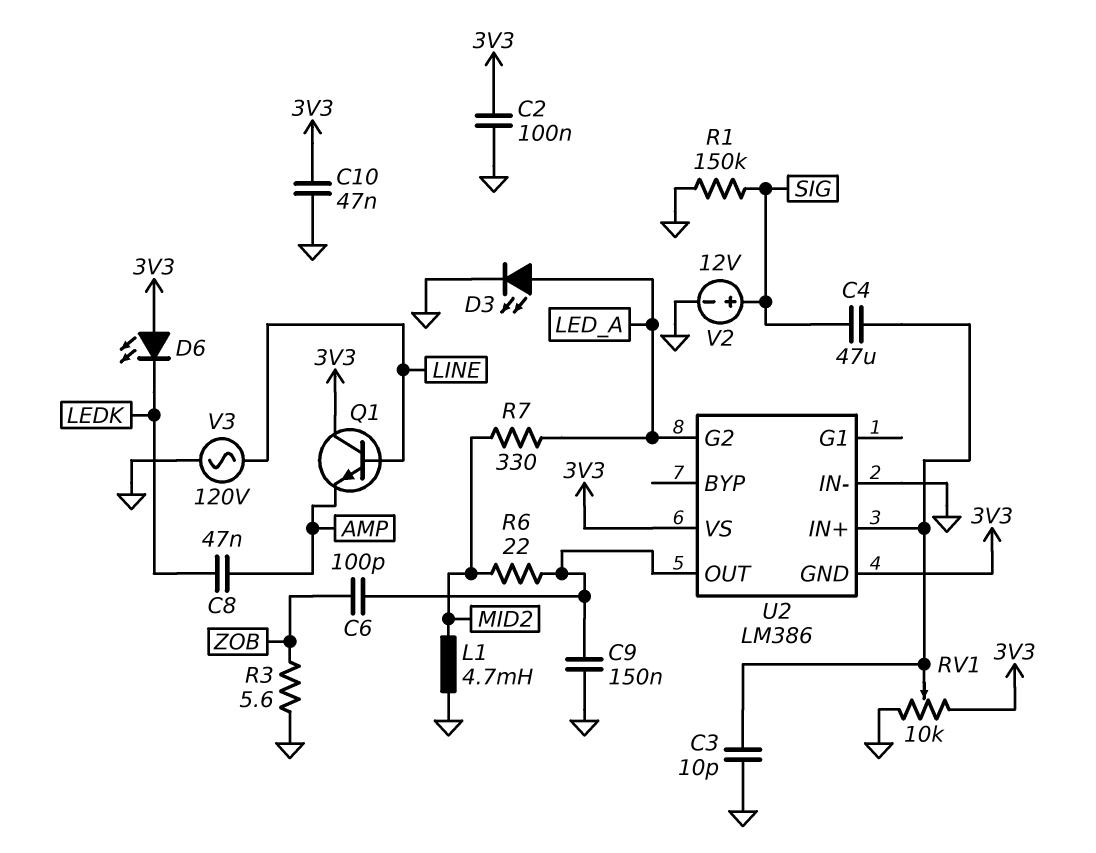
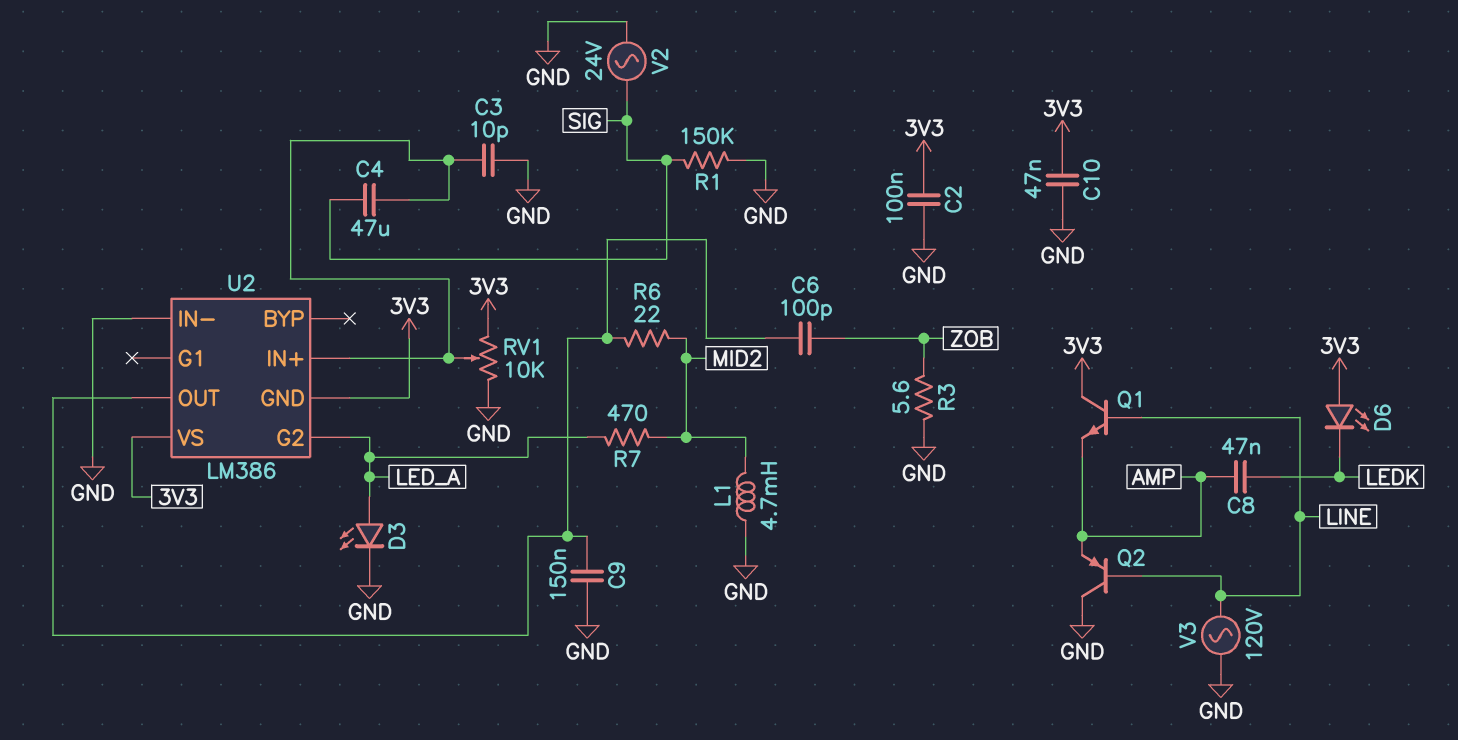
Q2: none -> PNP (B LINE, C GND, E AMP)
R7: 330 (LED_A, MID2) -> 470 (LED_A, MID2)
V2: 12V (plus SIG, minus GND) -> AC 24V (GND, SIG)

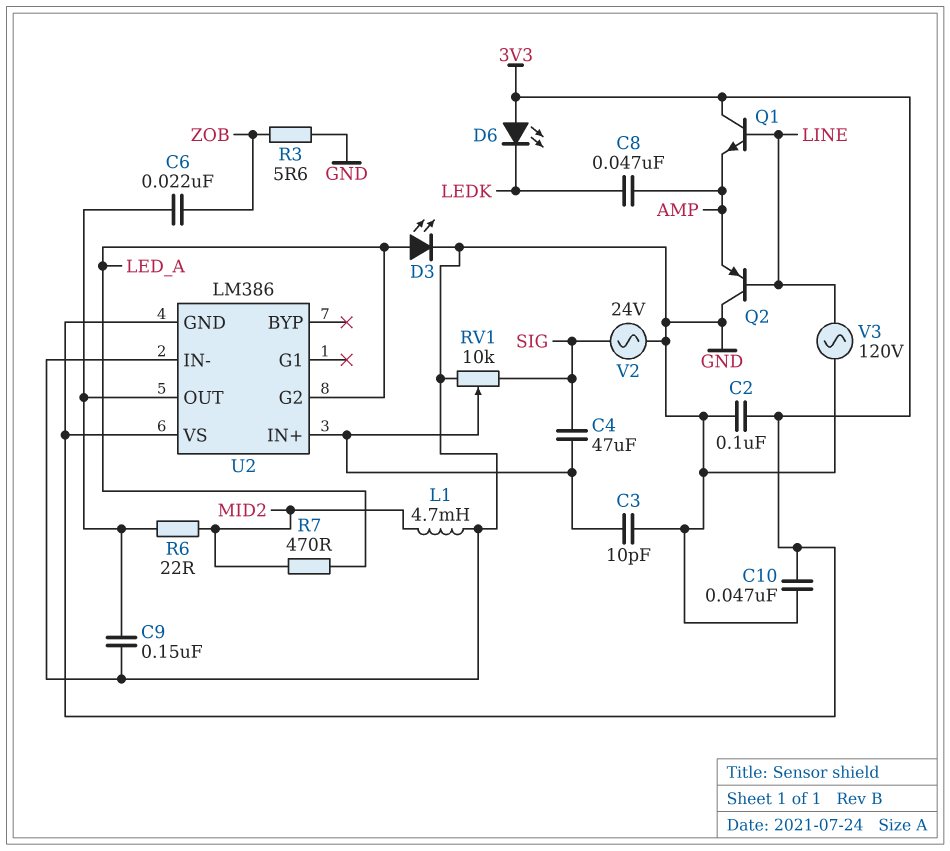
C6: 100pF (U2/OUT, ZOB) -> 22nF (U2/OUT, ZOB)
R1: 150k (GND, SIG) -> none
RV1: 10k (3V3, GND, wiper U2/IN+) -> 10k (GND, SIG, wiper U2/IN+)

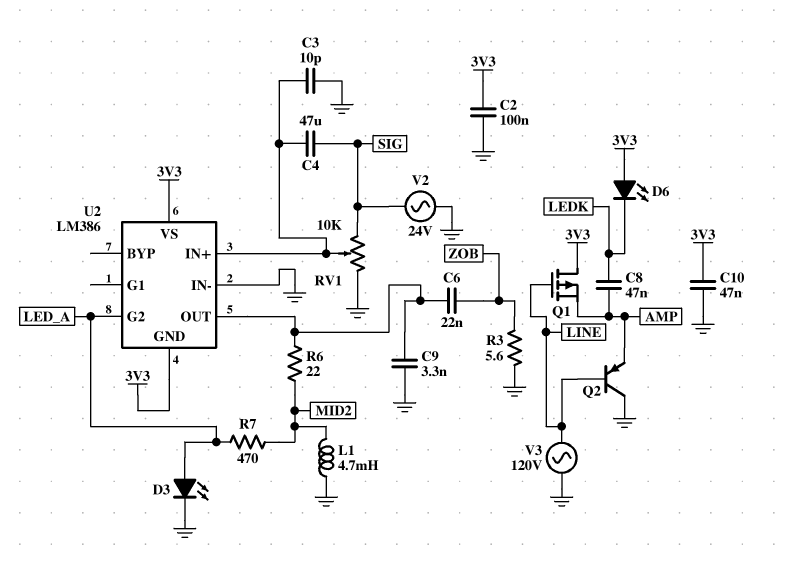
C9: 150nF (GND, U2/OUT) -> 3.3nF (GND, U2/OUT)
Q1: NPN (B LINE, C 3V3, E AMP) -> PMOS (G LINE, D 3V3, S AMP)

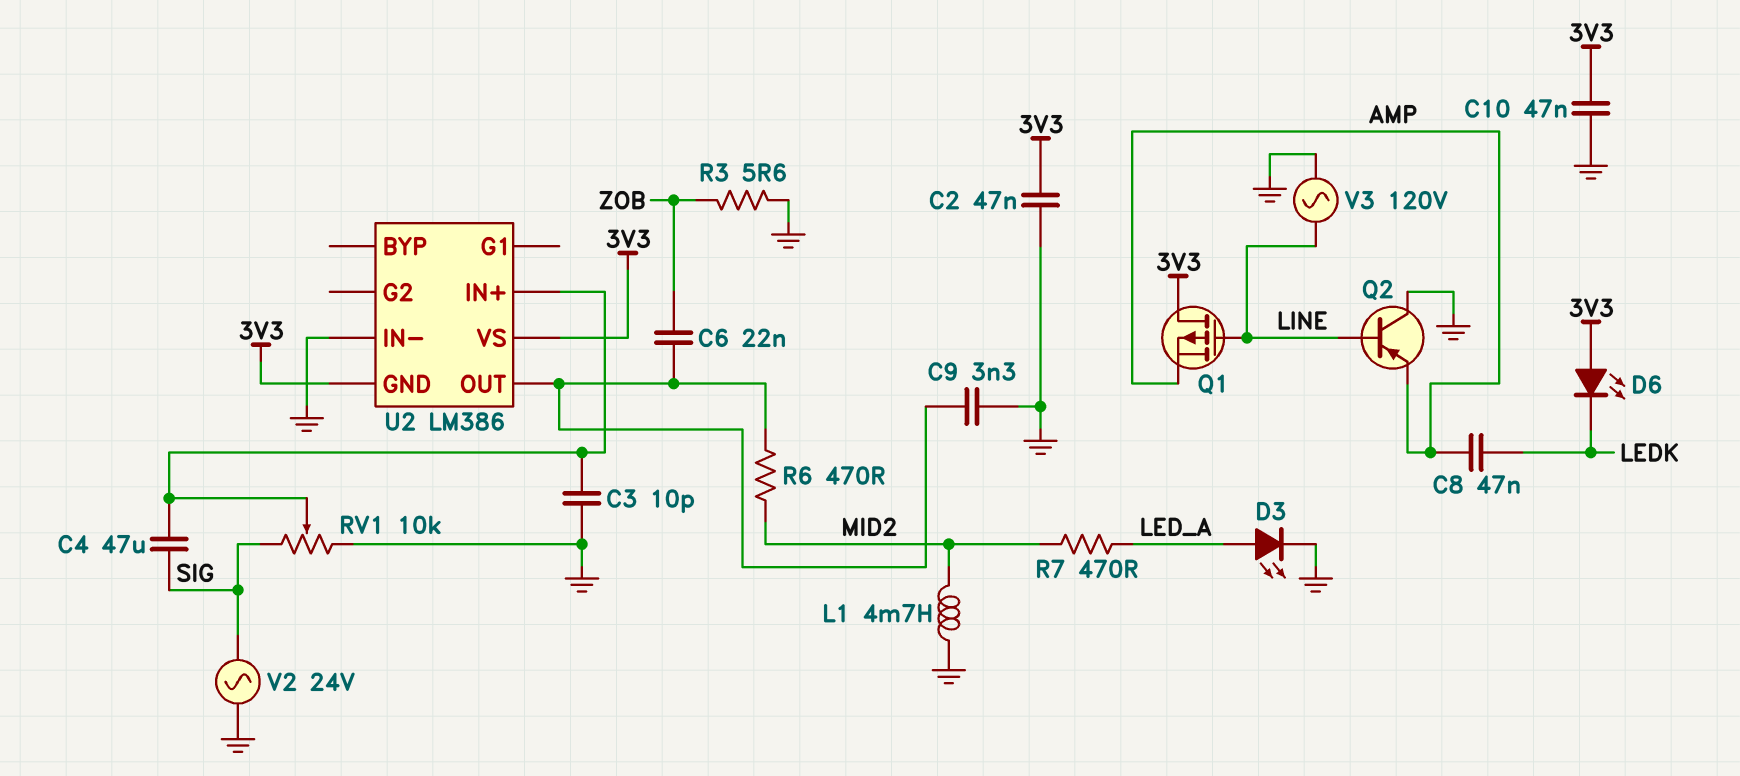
C2: 100nF (3V3, GND) -> 47nF (3V3, GND)
R6: 22 (MID2, U2/OUT) -> 470 (MID2, U2/OUT)
U2 pin G2: LED_A -> none

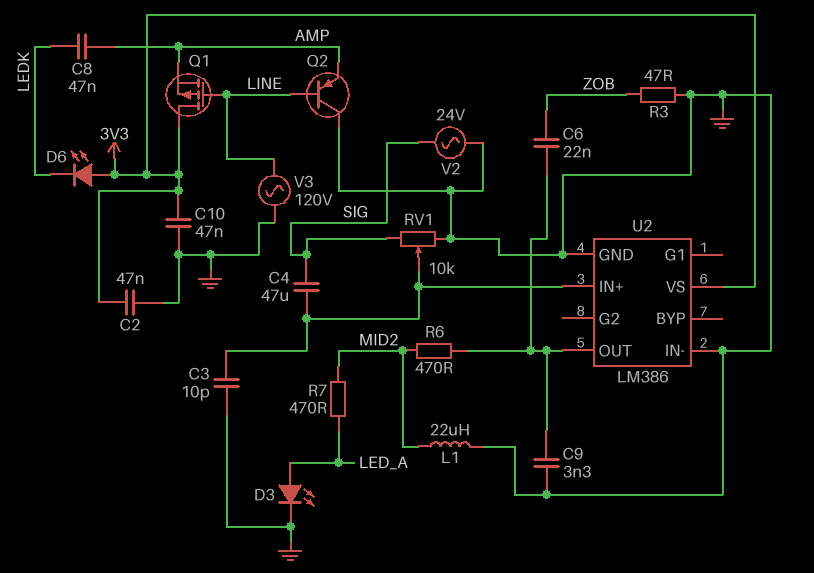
L1: 4.7mH (GND, MID2) -> 22uH (GND, MID2)
R3: 5.6 (GND, ZOB) -> 47 (GND, ZOB)
U2 pin GND: 3V3 -> GND

